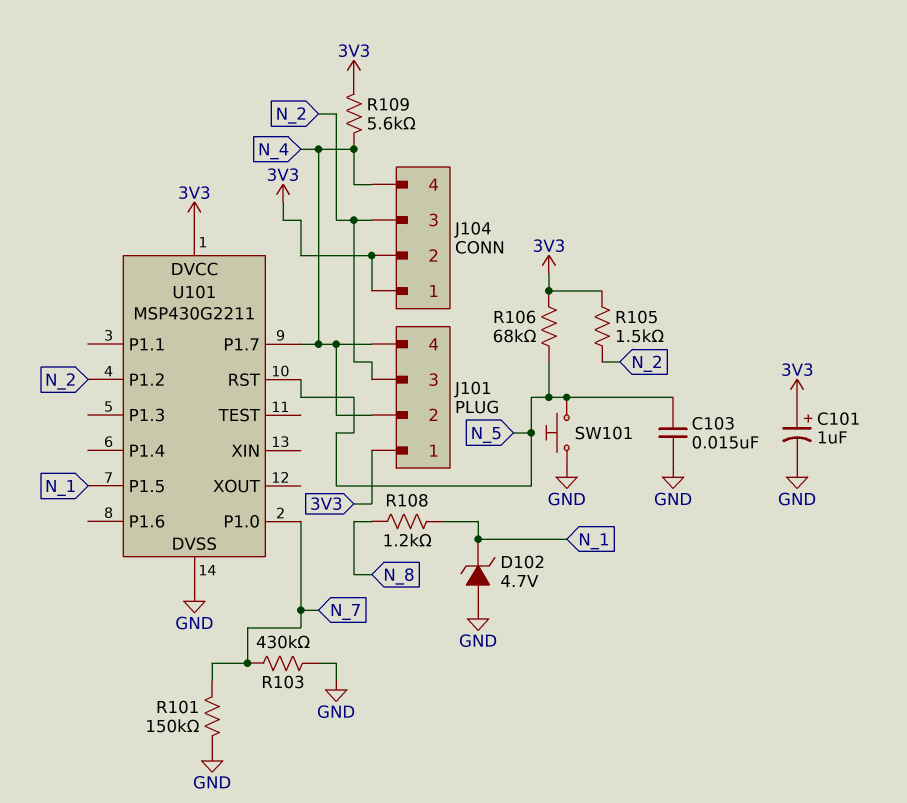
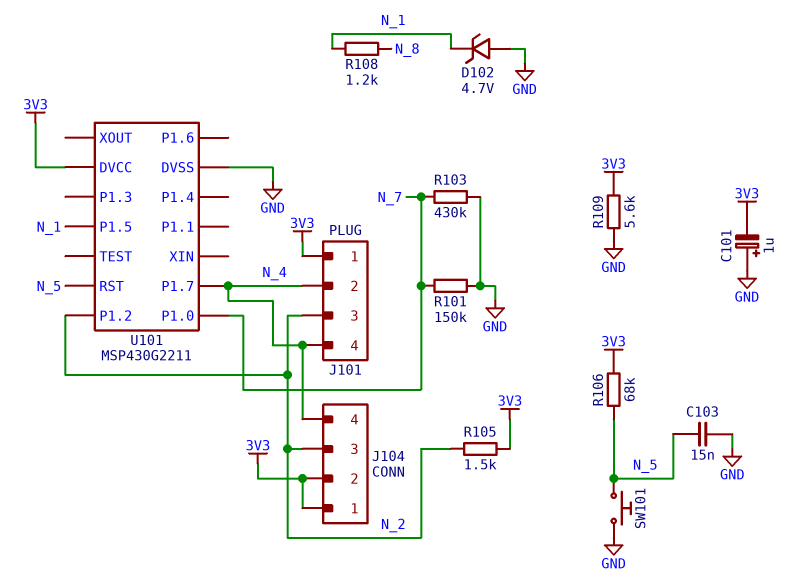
C101: 1uF (plus 3V3, minus GND) -> 1uF (plus GND, minus 3V3)
R109: 5.6k (3V3, N_4) -> 5.6k (3V3, GND)

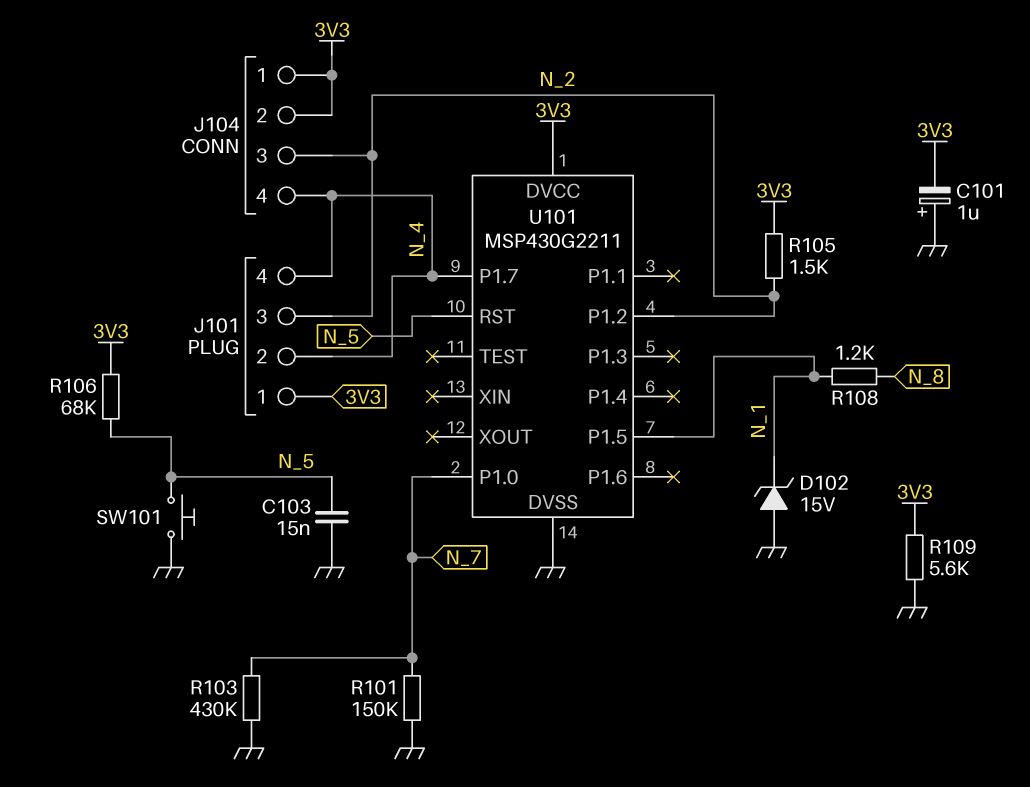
D102: zener 4.7V (A GND, K N_1) -> zener 15V (A GND, K N_1)

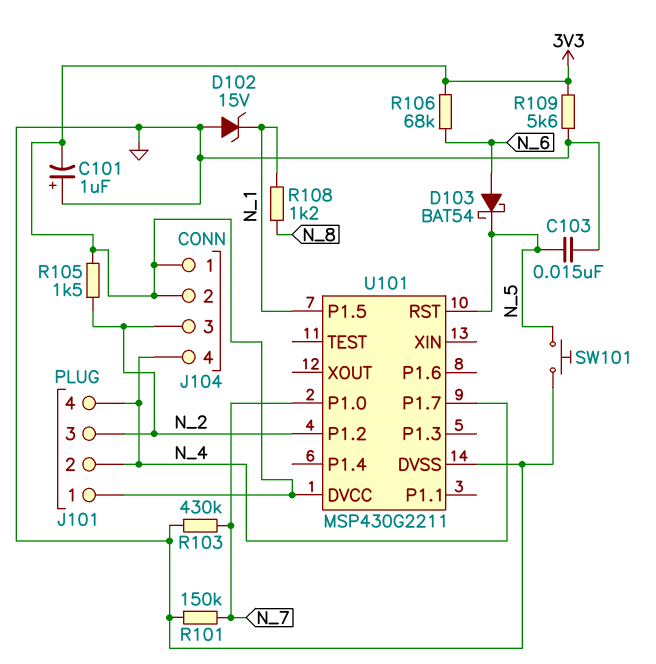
D103: none -> schottky BAT54 (A N_6, K N_5)
R106: 68k (3V3, N_5) -> 68k (3V3, N_6)

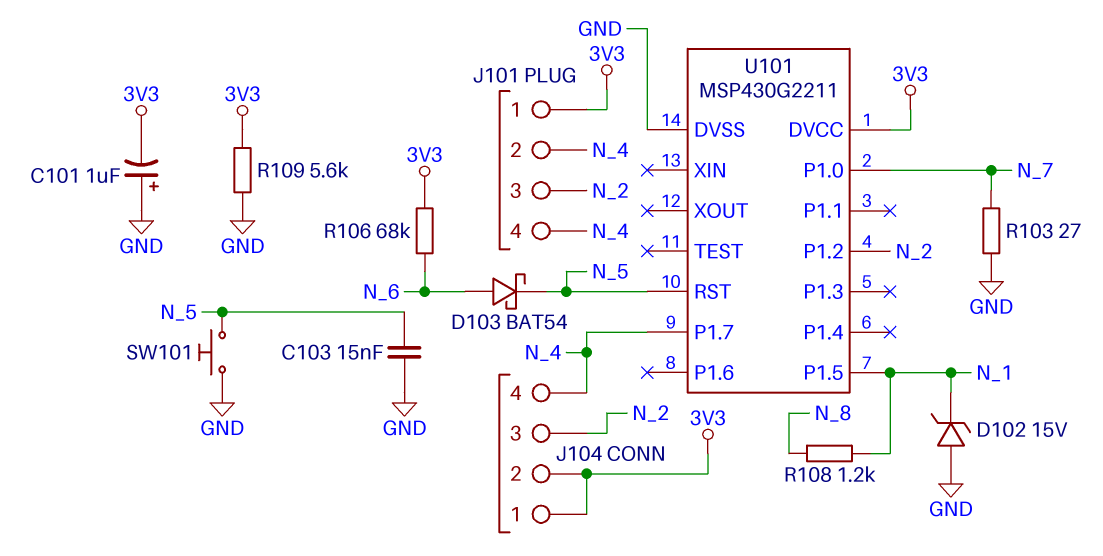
R101: 150k (GND, N_7) -> none
R103: 430k (GND, N_7) -> 27 (GND, N_7)
R105: 1.5k (3V3, N_2) -> none

